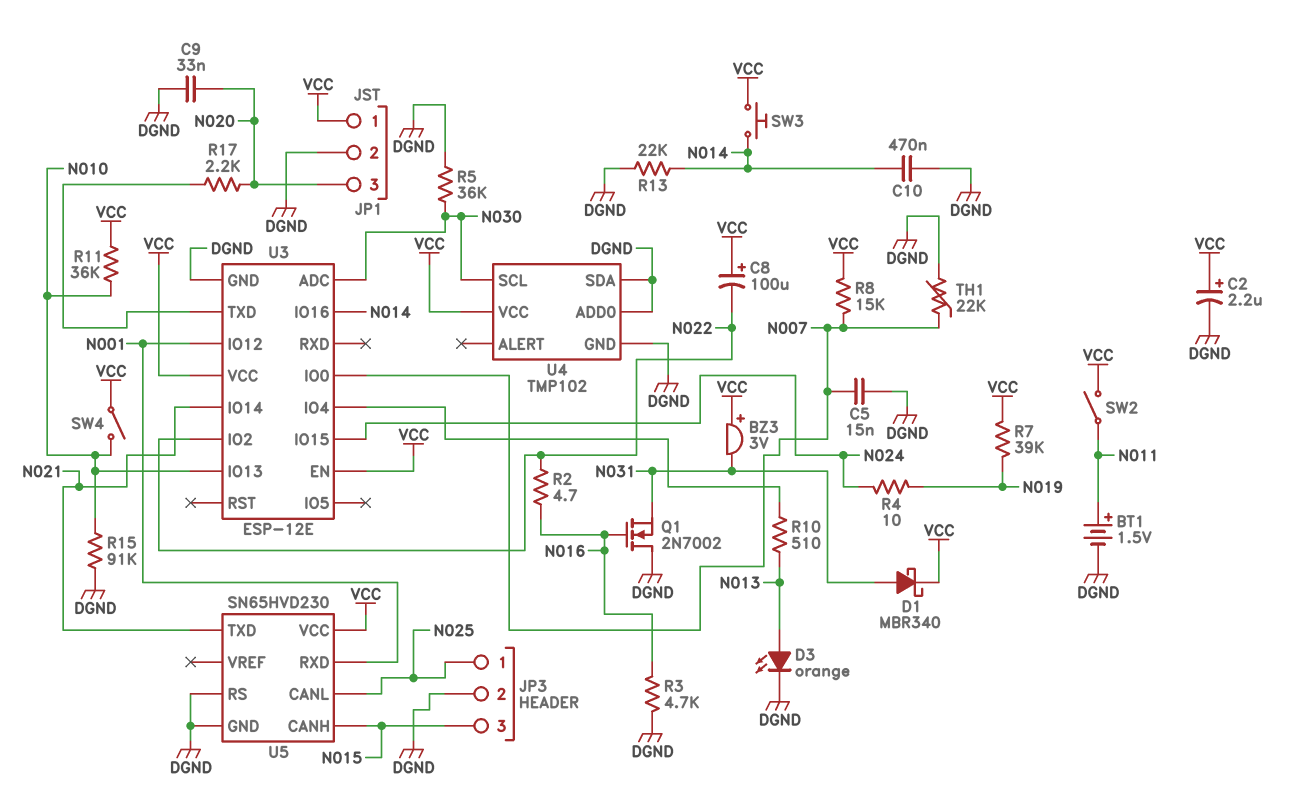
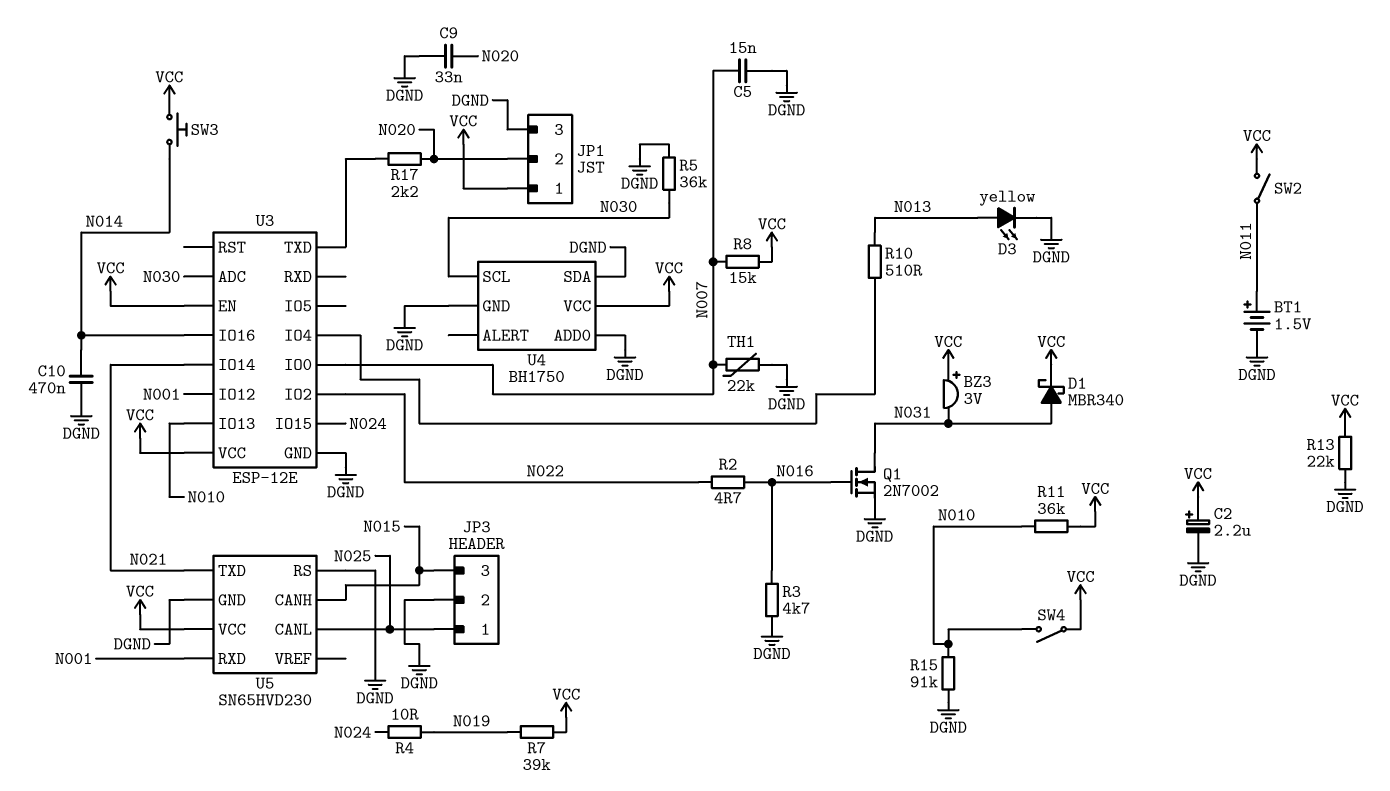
C8: 100uF (plus VCC, minus N022) -> none
D3: LED orange (A N013, K DGND) -> LED yellow (A N013, K DGND)
JP1 pin 2: DGND -> N020
JP1 pin 3: N020 -> DGND
Q1: NMOS 2N7002 (G N016, D DGND, S N031) -> NMOS 2N7002 (G N016, D N031, S DGND)
R13: 22k (DGND, N014) -> 22k (DGND, VCC)
U4: TMP102 -> BH1750

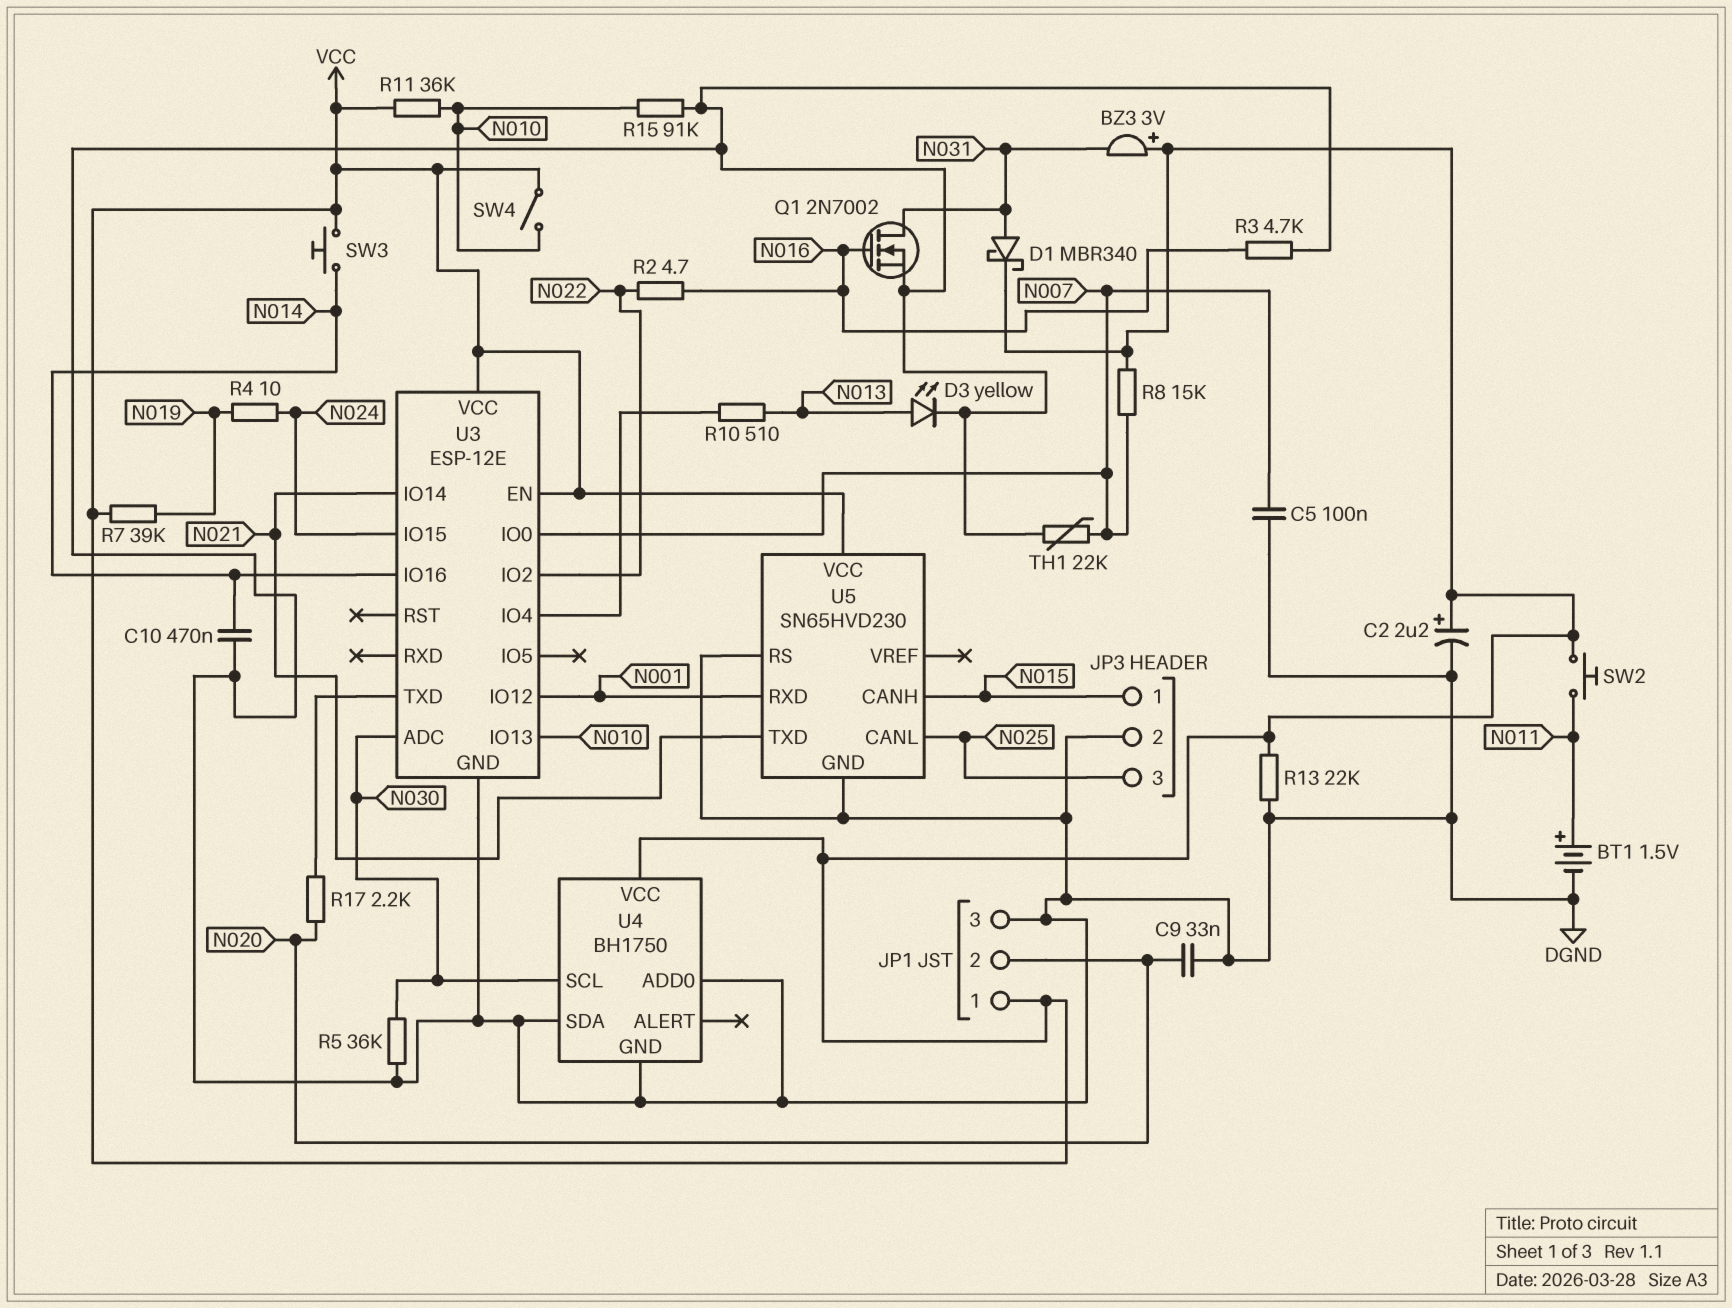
C5: 15nF (DGND, N007) -> 100nF (DGND, N007)
JP3 pin 1: N025 -> N015
JP3 pin 3: N015 -> N025
SW2: switch (N011, VCC) -> button (N011, VCC)

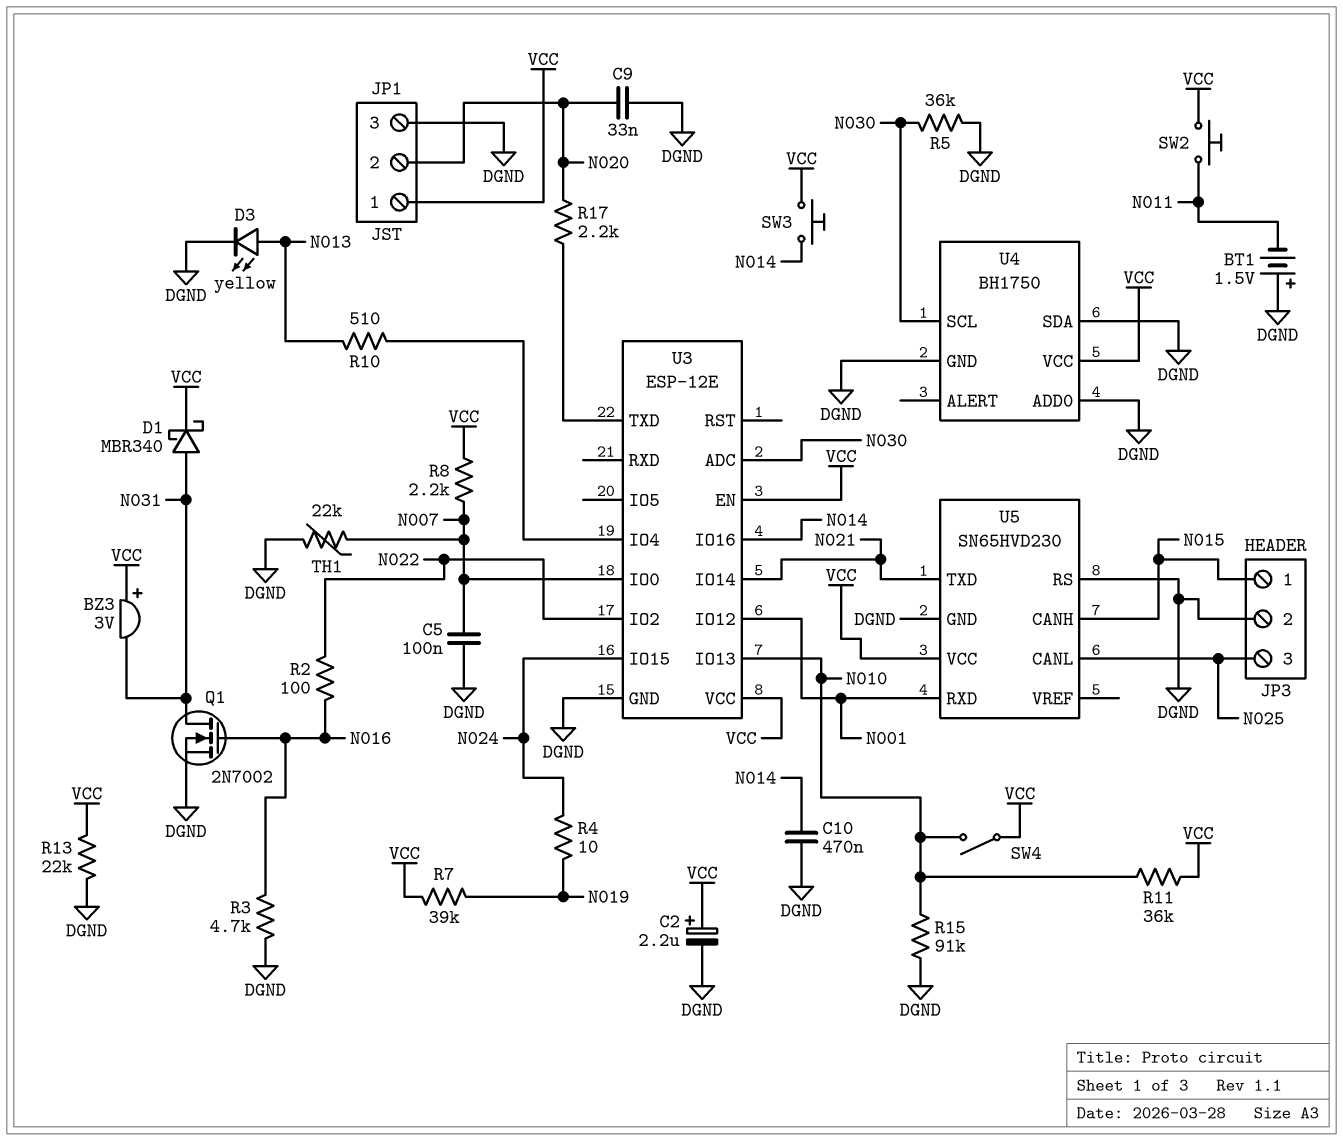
BT1: 1.5V (plus N011, minus DGND) -> 1.5V (plus DGND, minus N011)
R2: 4.7 (N016, N022) -> 100 (N016, N022)
R8: 15k (N007, VCC) -> 2.2k (N007, VCC)

